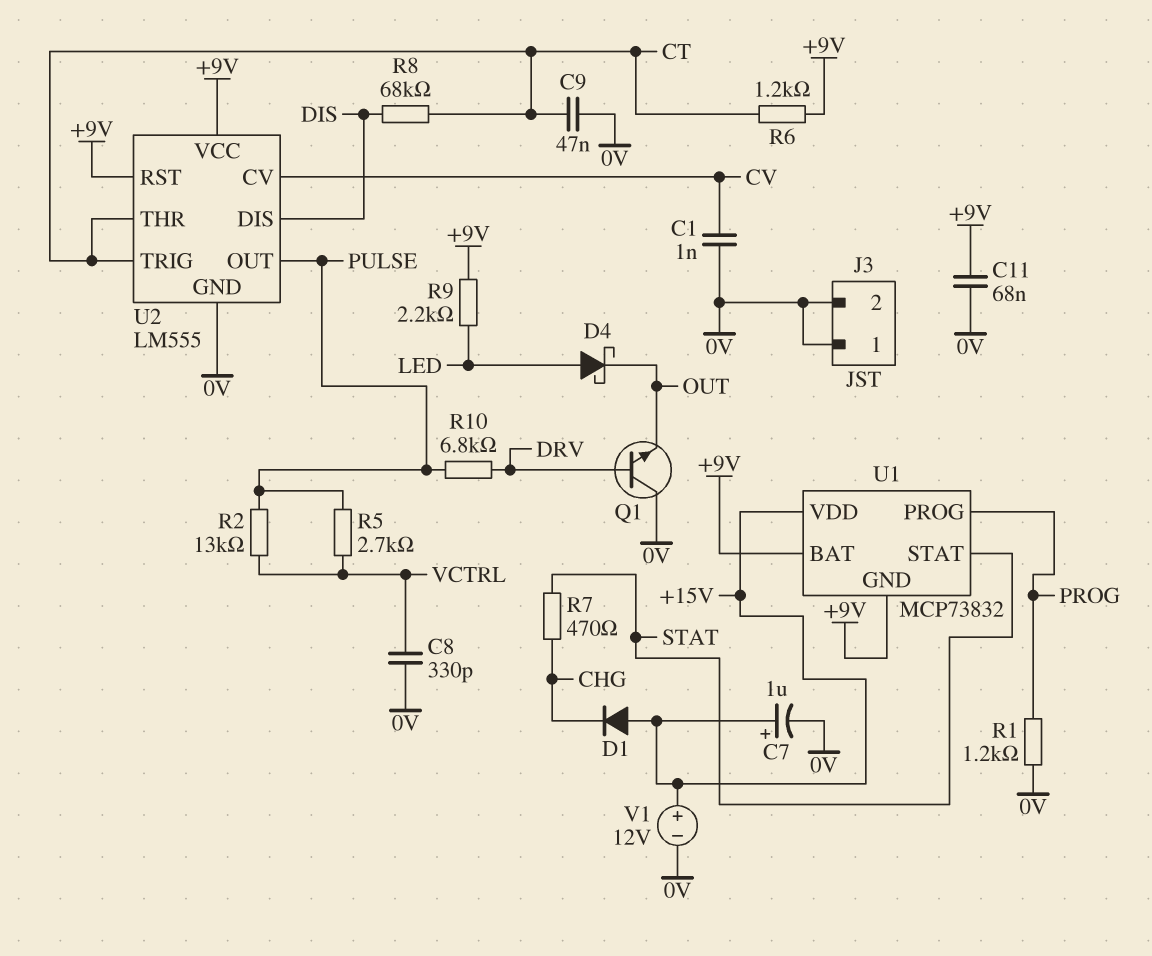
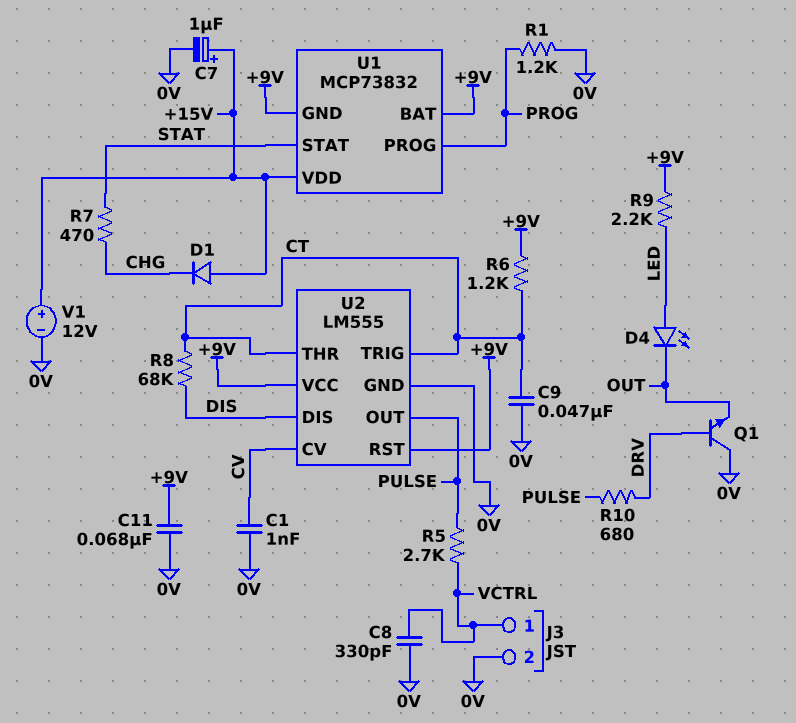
D4: schottky (A LED, K OUT) -> LED (A LED, K OUT)
J3 pin 1: 0V -> VCTRL
R2: 13k (PULSE, VCTRL) -> none
R10: 6.8k (DRV, PULSE) -> 680 (DRV, PULSE)

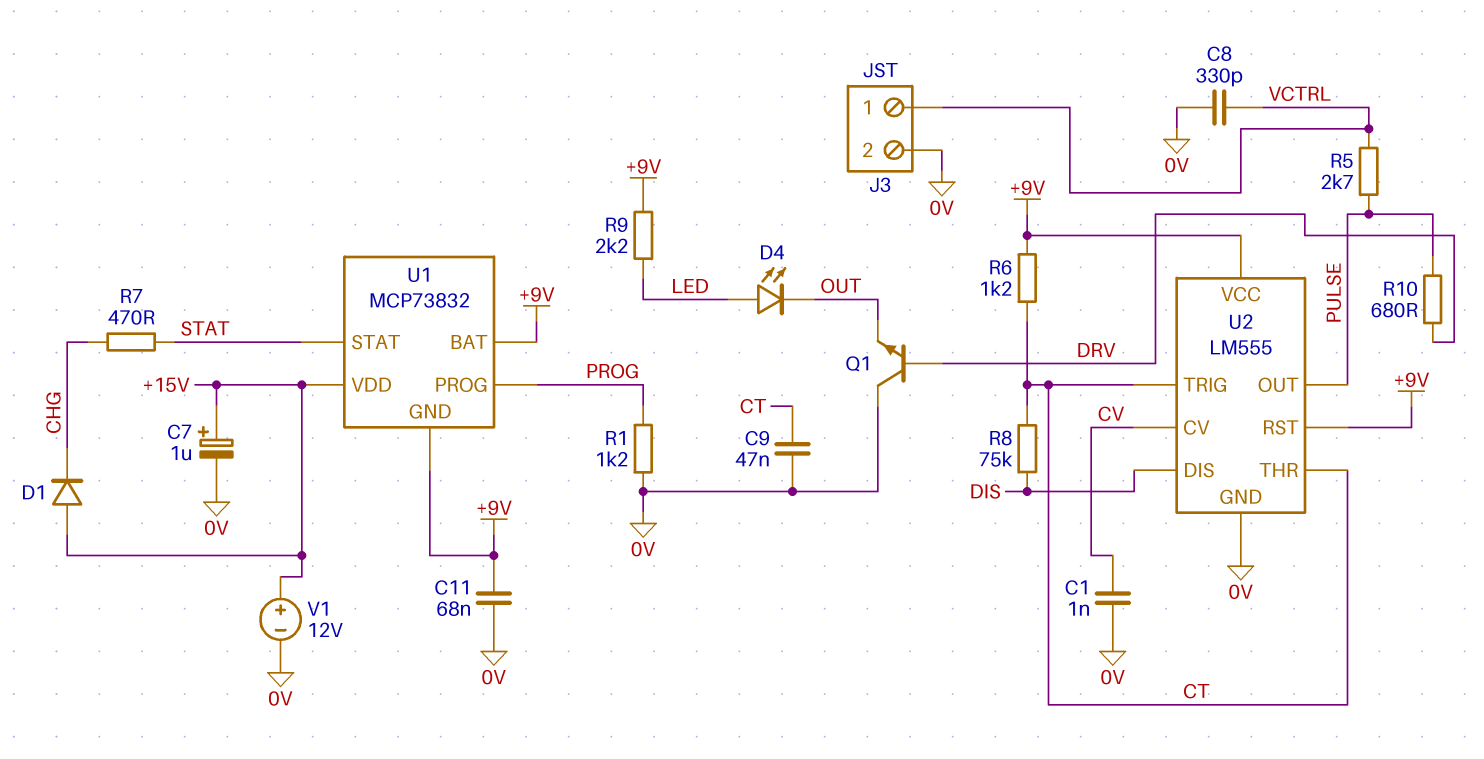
R8: 68k (CT, DIS) -> 75k (CT, DIS)

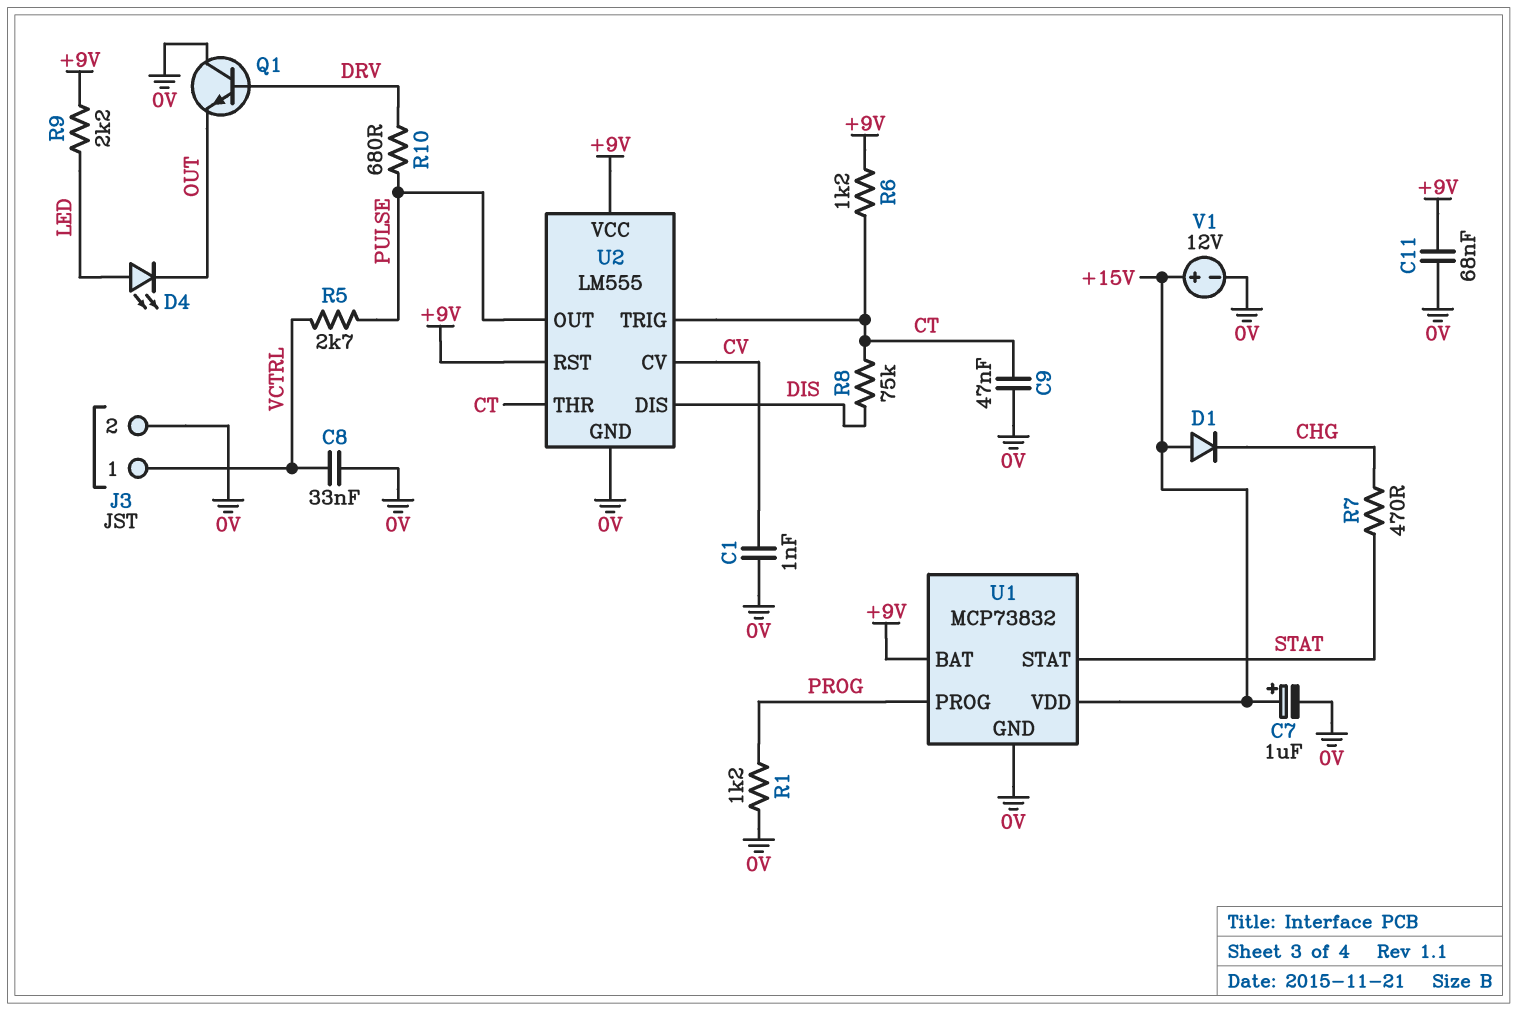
C8: 330pF (0V, VCTRL) -> 33nF (0V, VCTRL)
U1 pin GND: +9V -> 0V

